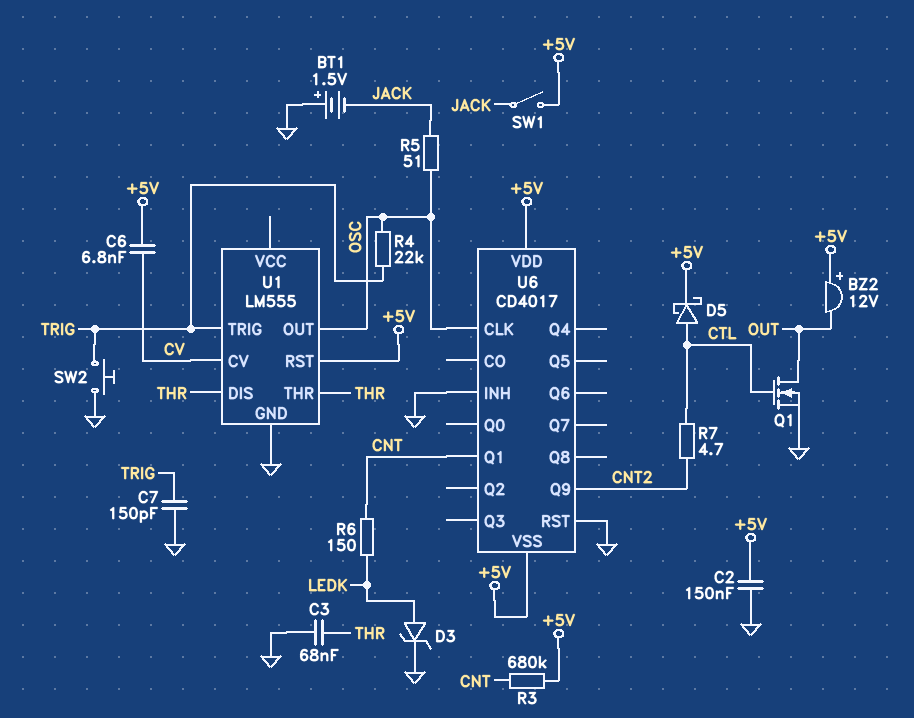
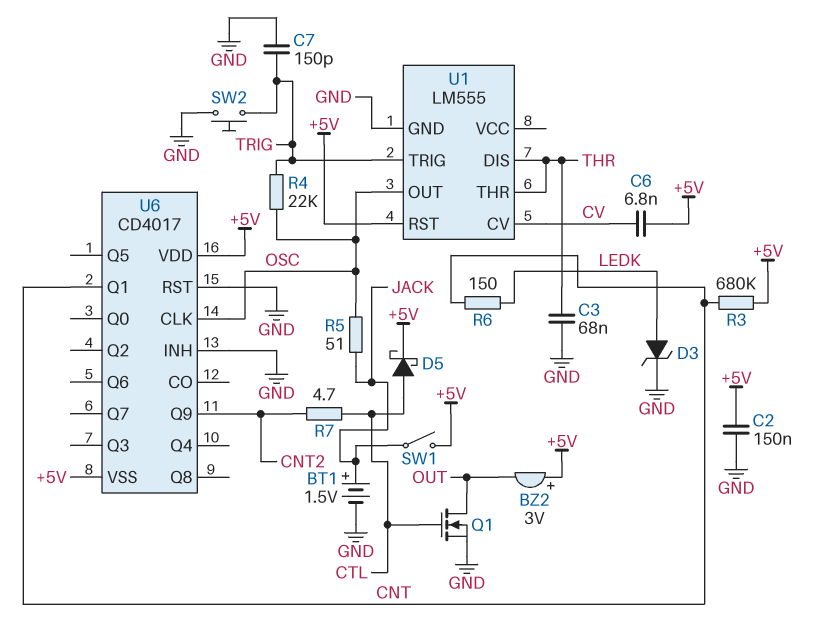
BT1: 1.5V (plus GND, minus JACK) -> 1.5V (plus JACK, minus GND)
BZ2: buzzer 12V (plus +5V, minus OUT) -> buzzer 3V (plus +5V, minus OUT)

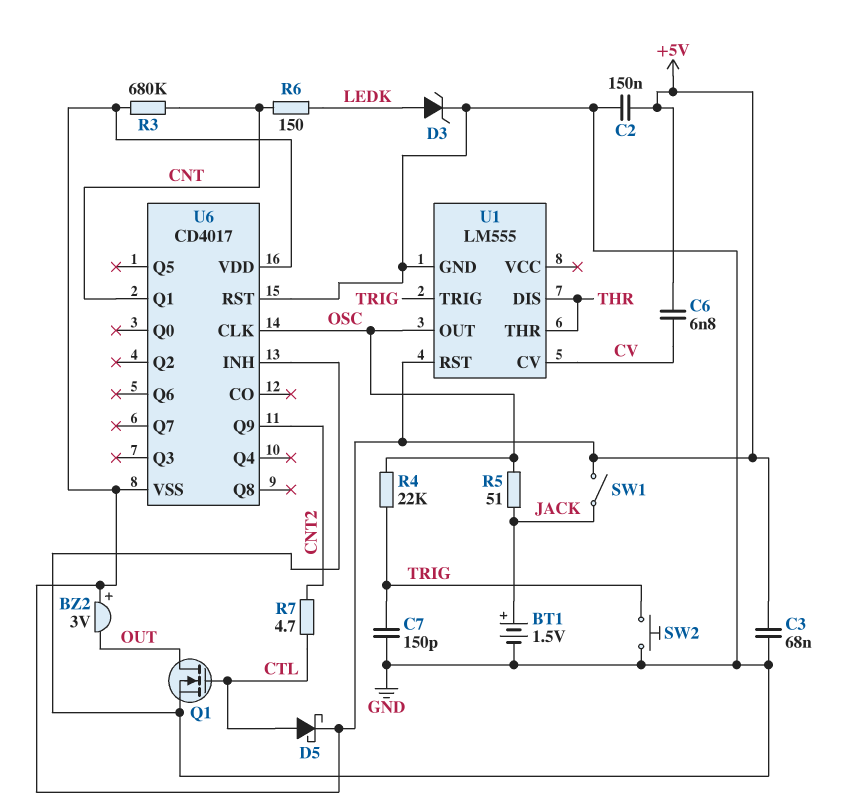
C3: 68nF (GND, THR) -> 68nF (+5V, GND)

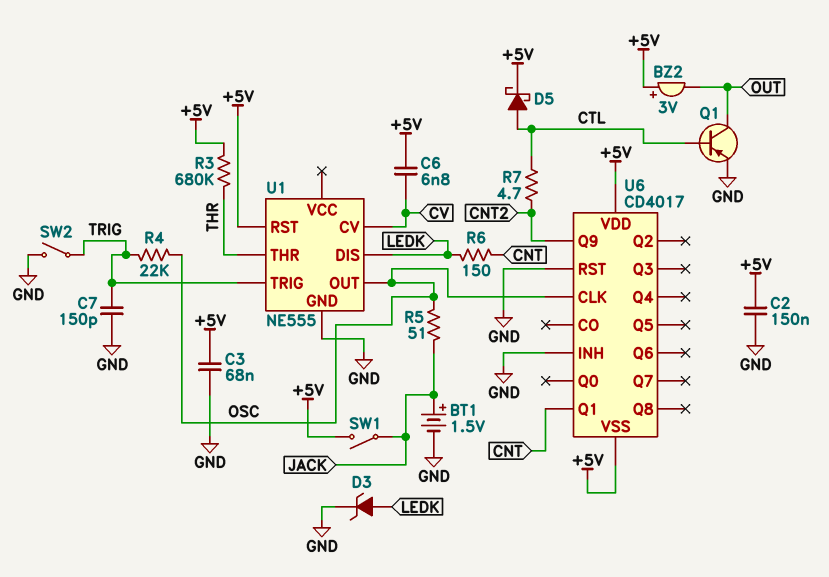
Q1: NMOS (G CTL, D OUT, S GND) -> PNP (B CTL, C OUT, E GND)
R3: 680k (+5V, CNT) -> 680k (+5V, THR)
SW2: button (GND, TRIG) -> switch (GND, TRIG)
U1: LM555 -> NE555
U1 pin DIS: THR -> LEDK

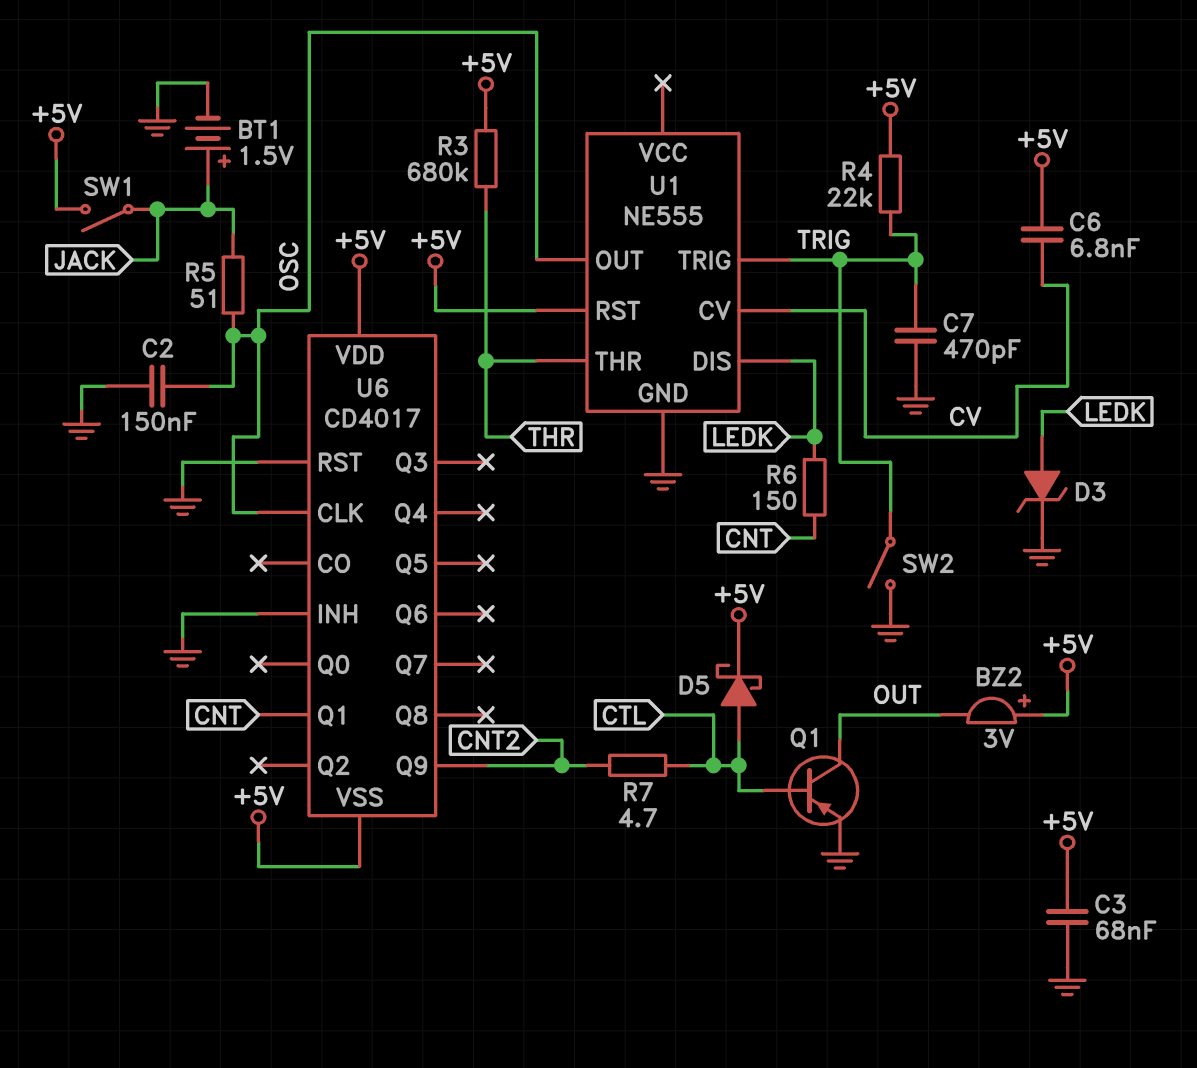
C2: 150nF (+5V, GND) -> 150nF (GND, OSC)
C7: 150pF (GND, TRIG) -> 470pF (GND, TRIG)
R4: 22k (OSC, TRIG) -> 22k (+5V, TRIG)

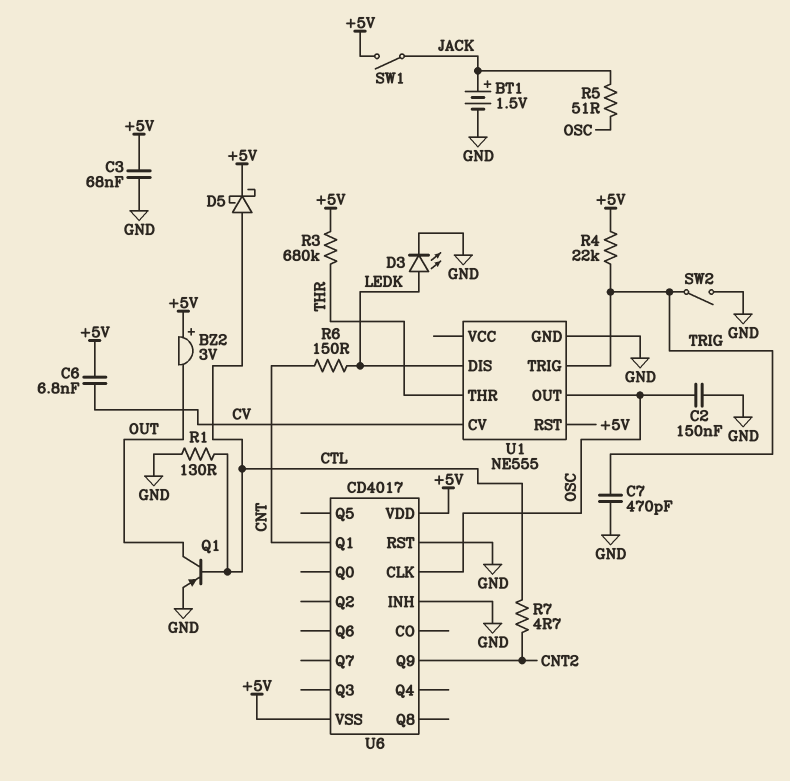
D3: zener (A LEDK, K GND) -> LED (A LEDK, K GND)
R1: none -> 130 (CTL, GND)

